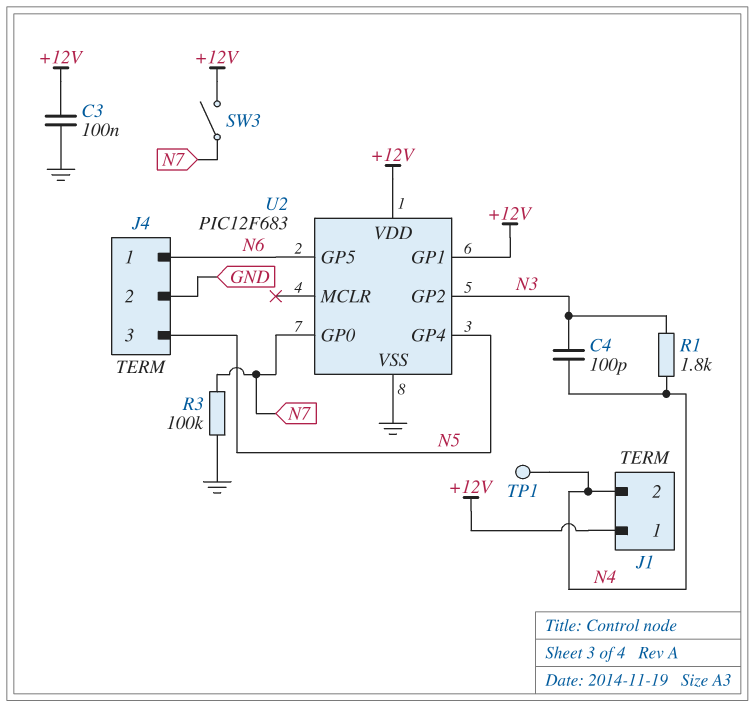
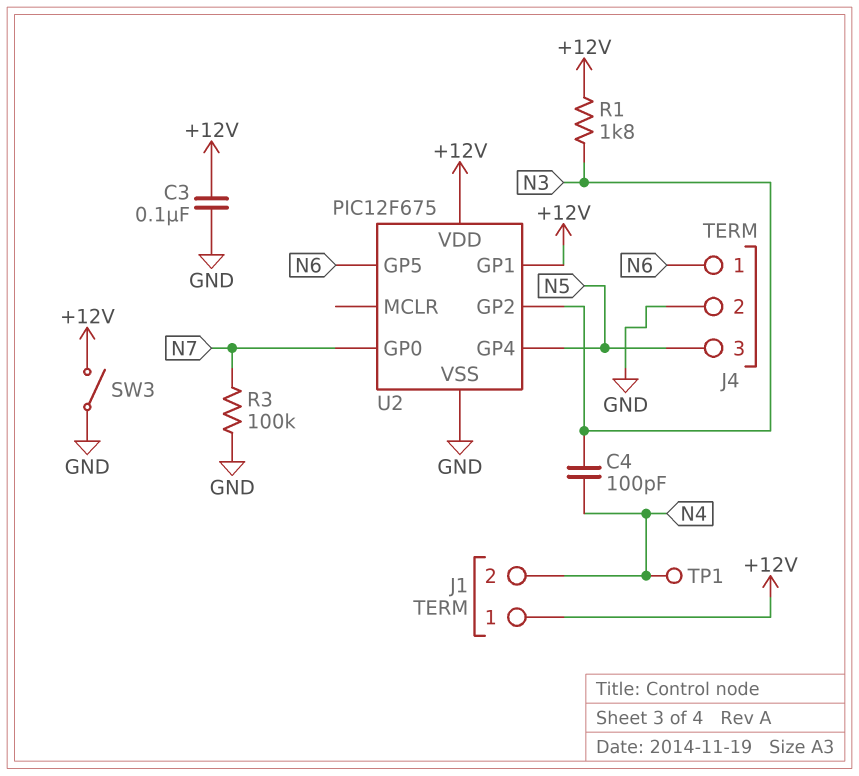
R1: 1.8k (N3, N4) -> 1.8k (+12V, N3)
SW3: switch (+12V, N7) -> switch (+12V, GND)
U2: PIC12F683 -> PIC12F675

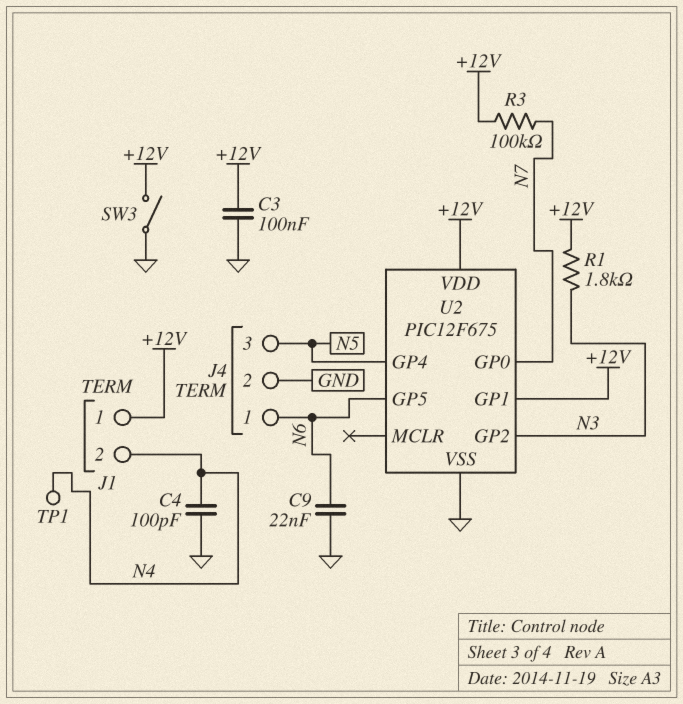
C4: 100pF (N3, N4) -> 100pF (GND, N4)
C9: none -> 22nF (GND, N6)
R3: 100k (GND, N7) -> 100k (+12V, N7)

